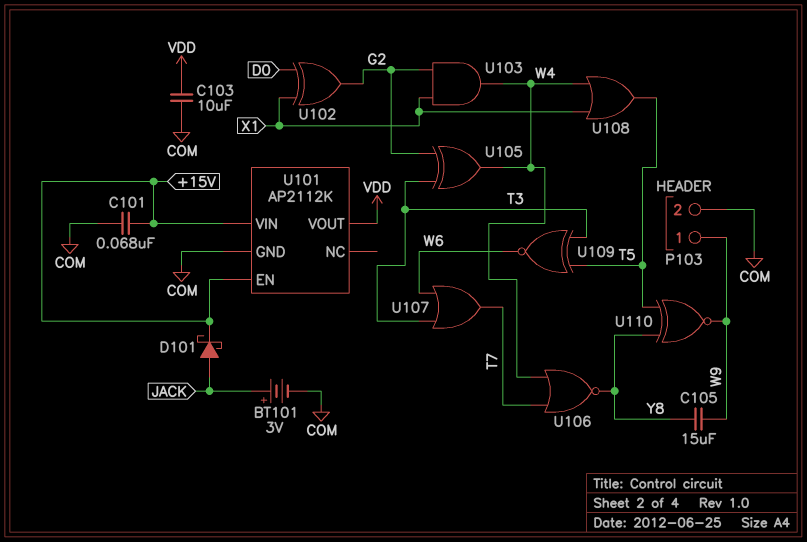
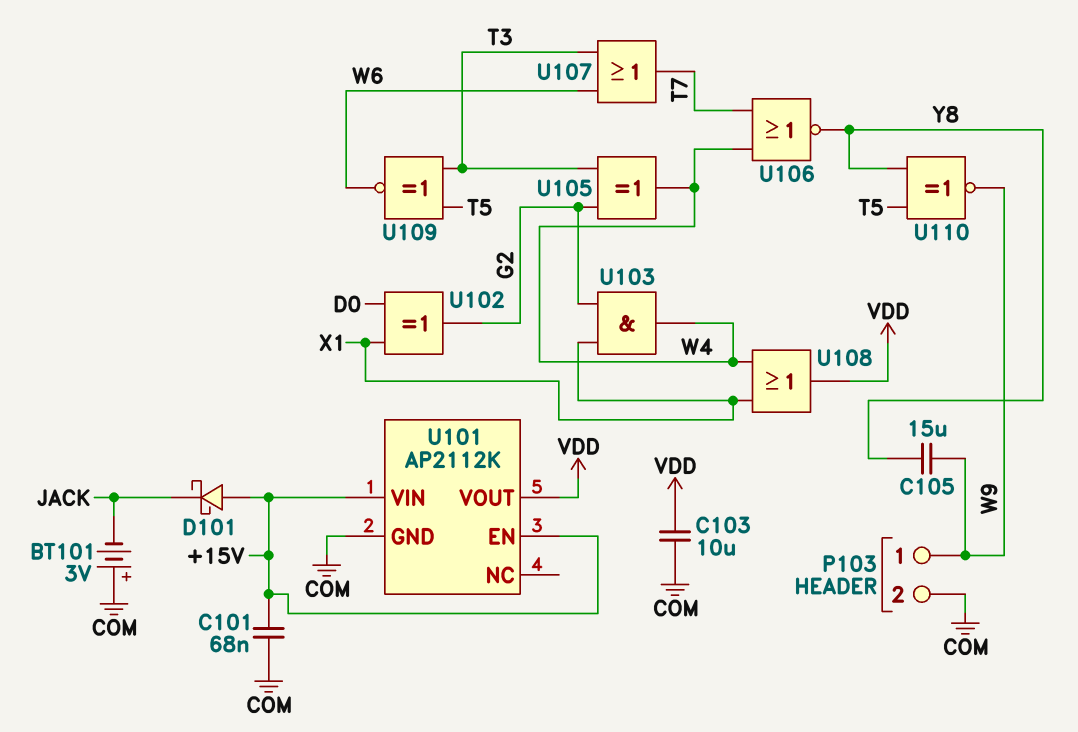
BT101: 3V (plus JACK, minus COM) -> 3V (plus COM, minus JACK)
D101: schottky (A JACK, K +15V) -> schottky (A +15V, K JACK)
U108: OR (in W4, in X1, out T5) -> OR (in W4, in X1, out VDD)

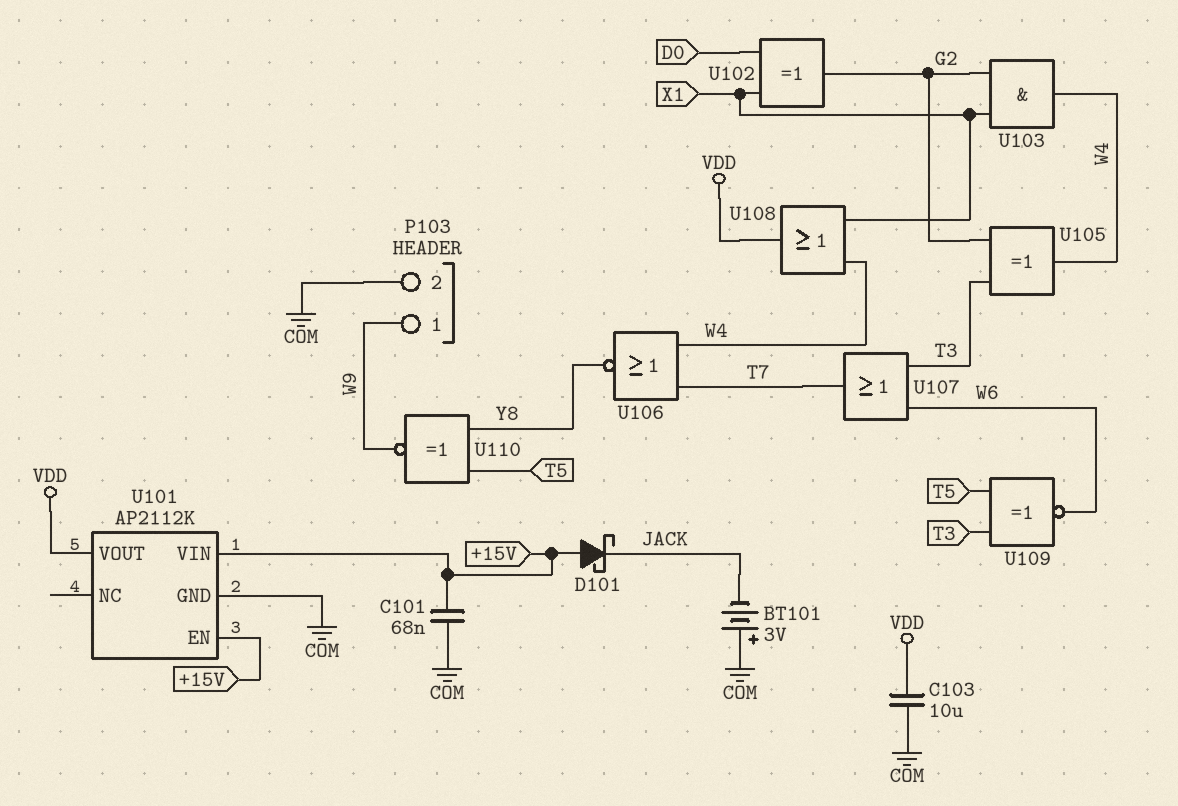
C105: 15uF (W9, Y8) -> none

